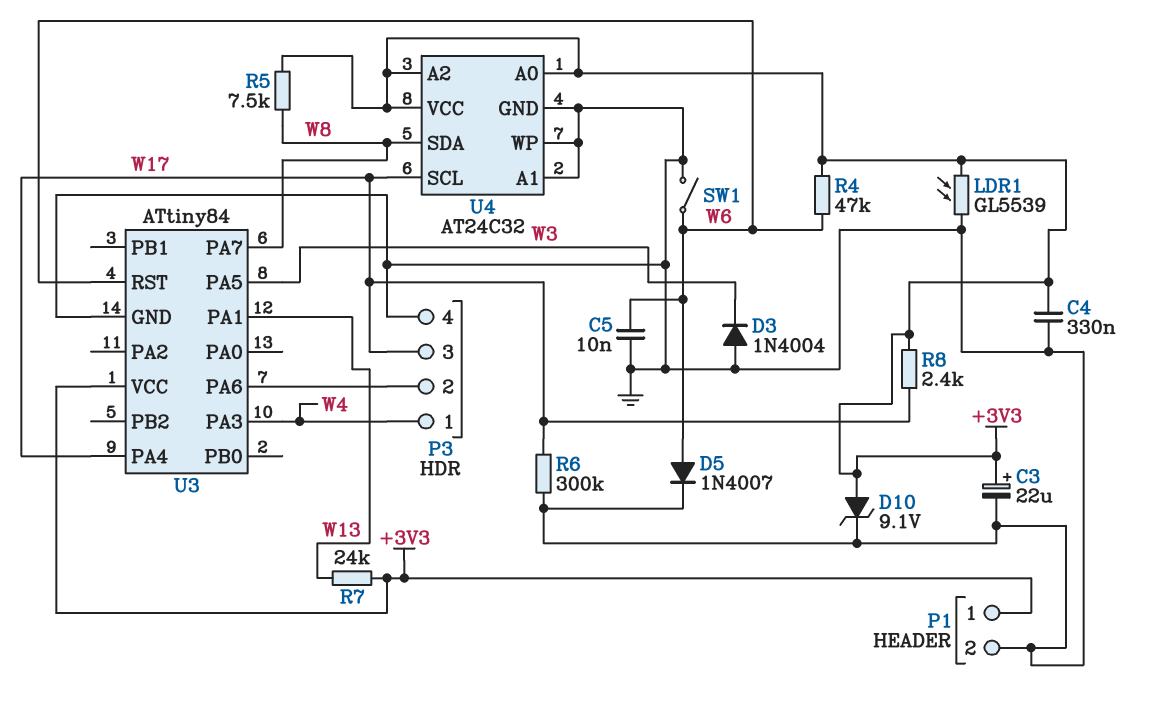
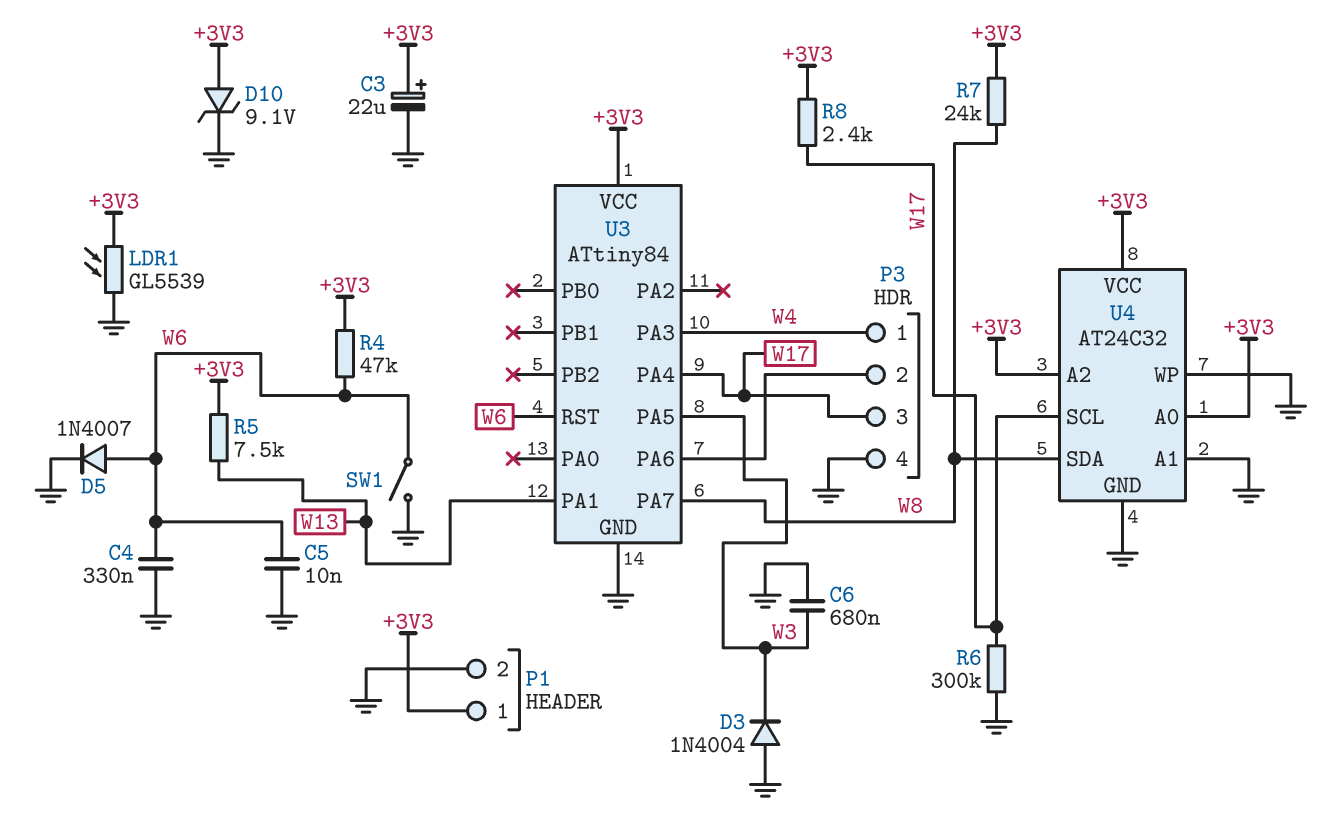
C4: 330nF (+3V3, GND) -> 330nF (GND, W6)
C6: none -> 680nF (GND, W3)
R5: 7.5k (+3V3, W8) -> 7.5k (+3V3, W13)
R7: 24k (+3V3, W13) -> 24k (+3V3, W8)

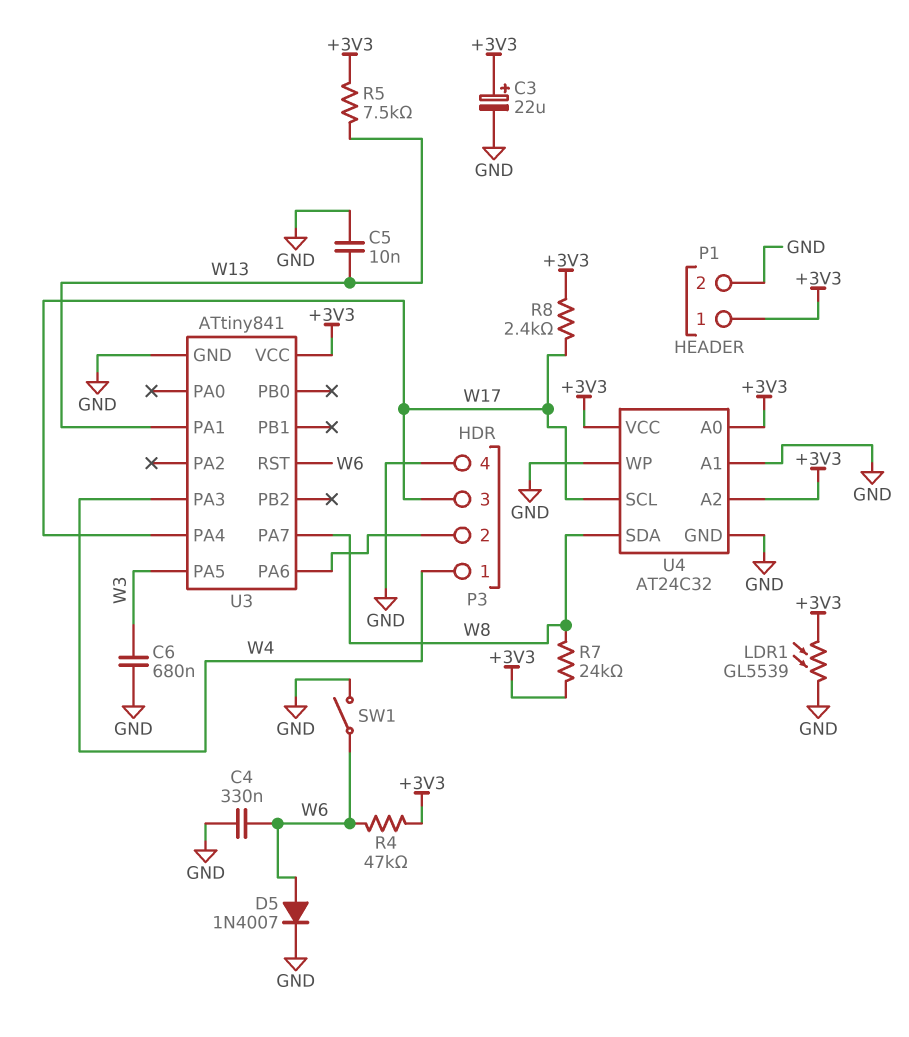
C5: 10nF (GND, W6) -> 10nF (GND, W13)
D3: diode 1N4004 (A GND, K W3) -> none
D10: zener 9.1V (A +3V3, K GND) -> none
R6: 300k (GND, W17) -> none
U3: ATtiny84 -> ATtiny841

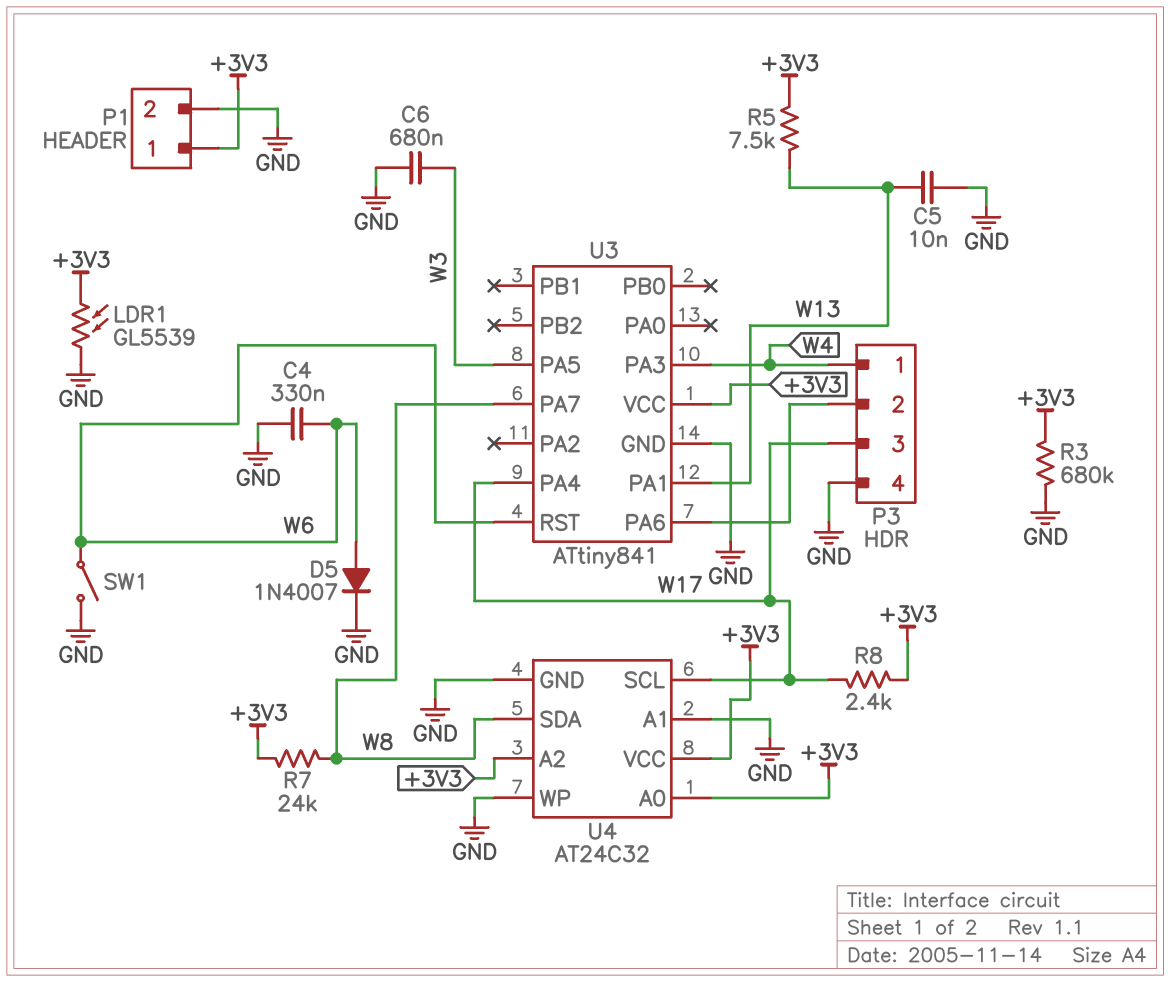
C3: 22uF (plus +3V3, minus GND) -> none
R3: none -> 680k (+3V3, GND)
R4: 47k (+3V3, W6) -> none

